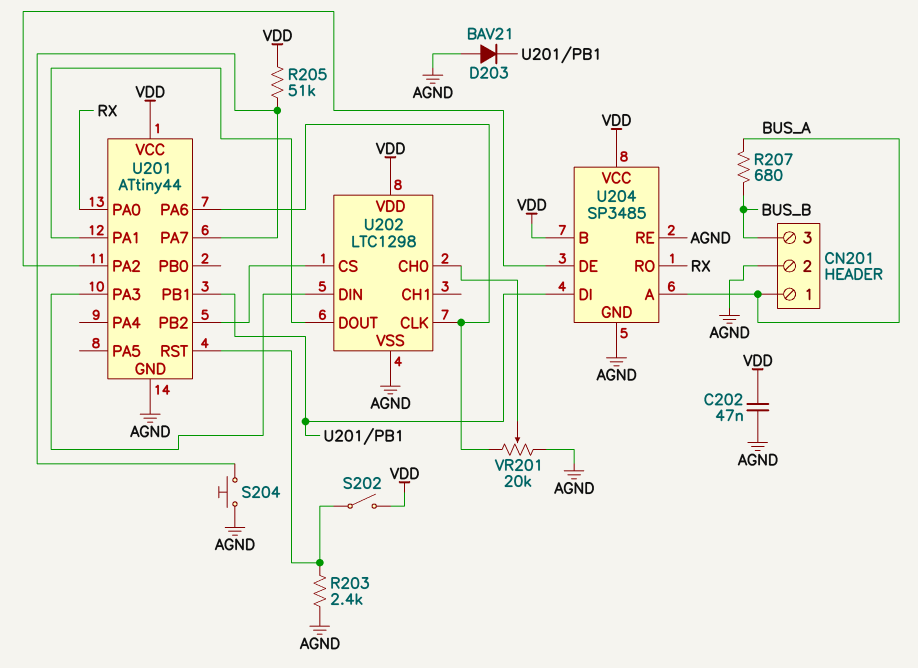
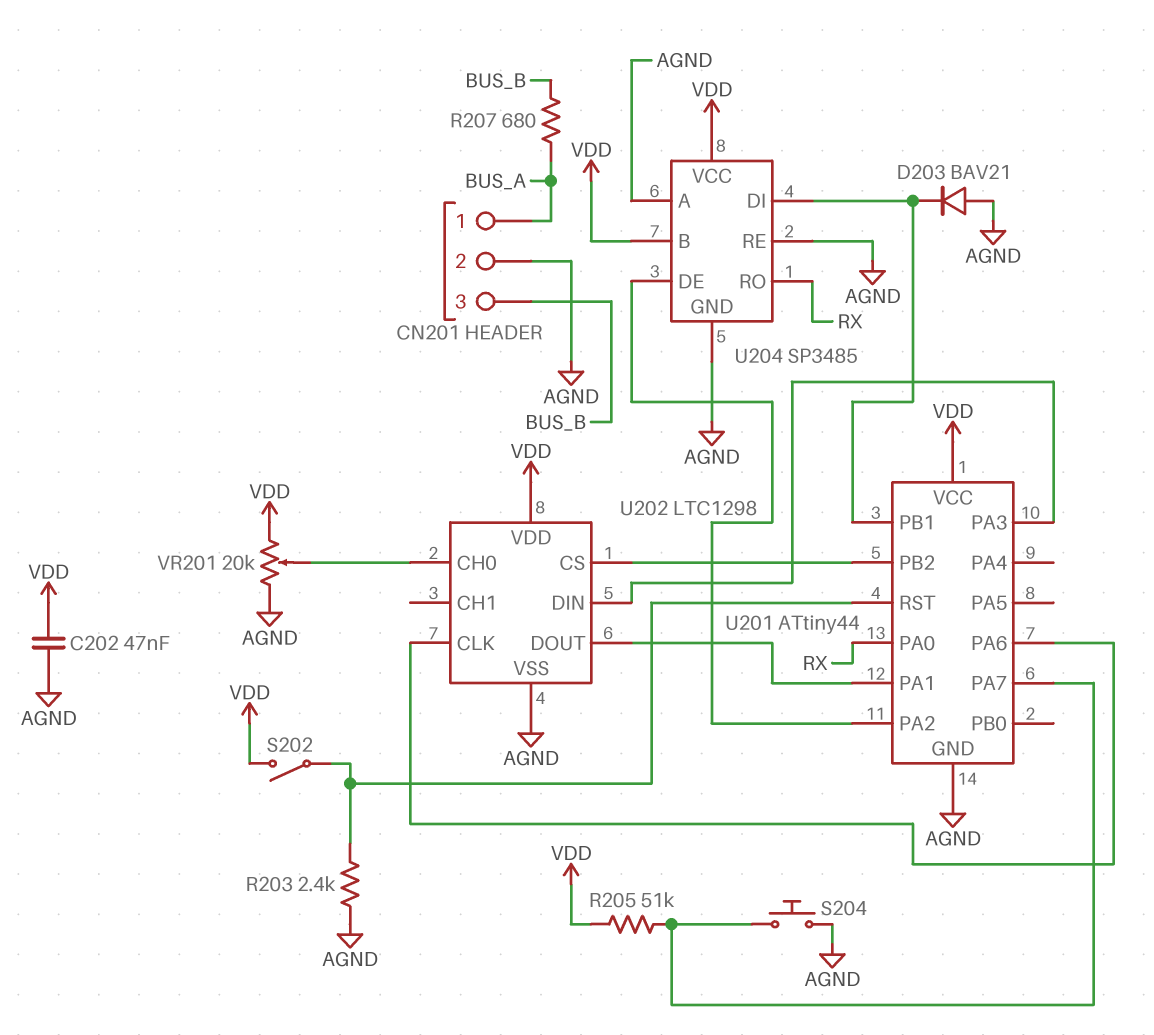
U204 pin A: BUS_A -> AGND
VR201: 20k (AGND, U201/PA6, wiper U202/CH0) -> 20k (AGND, VDD, wiper U202/CH0)

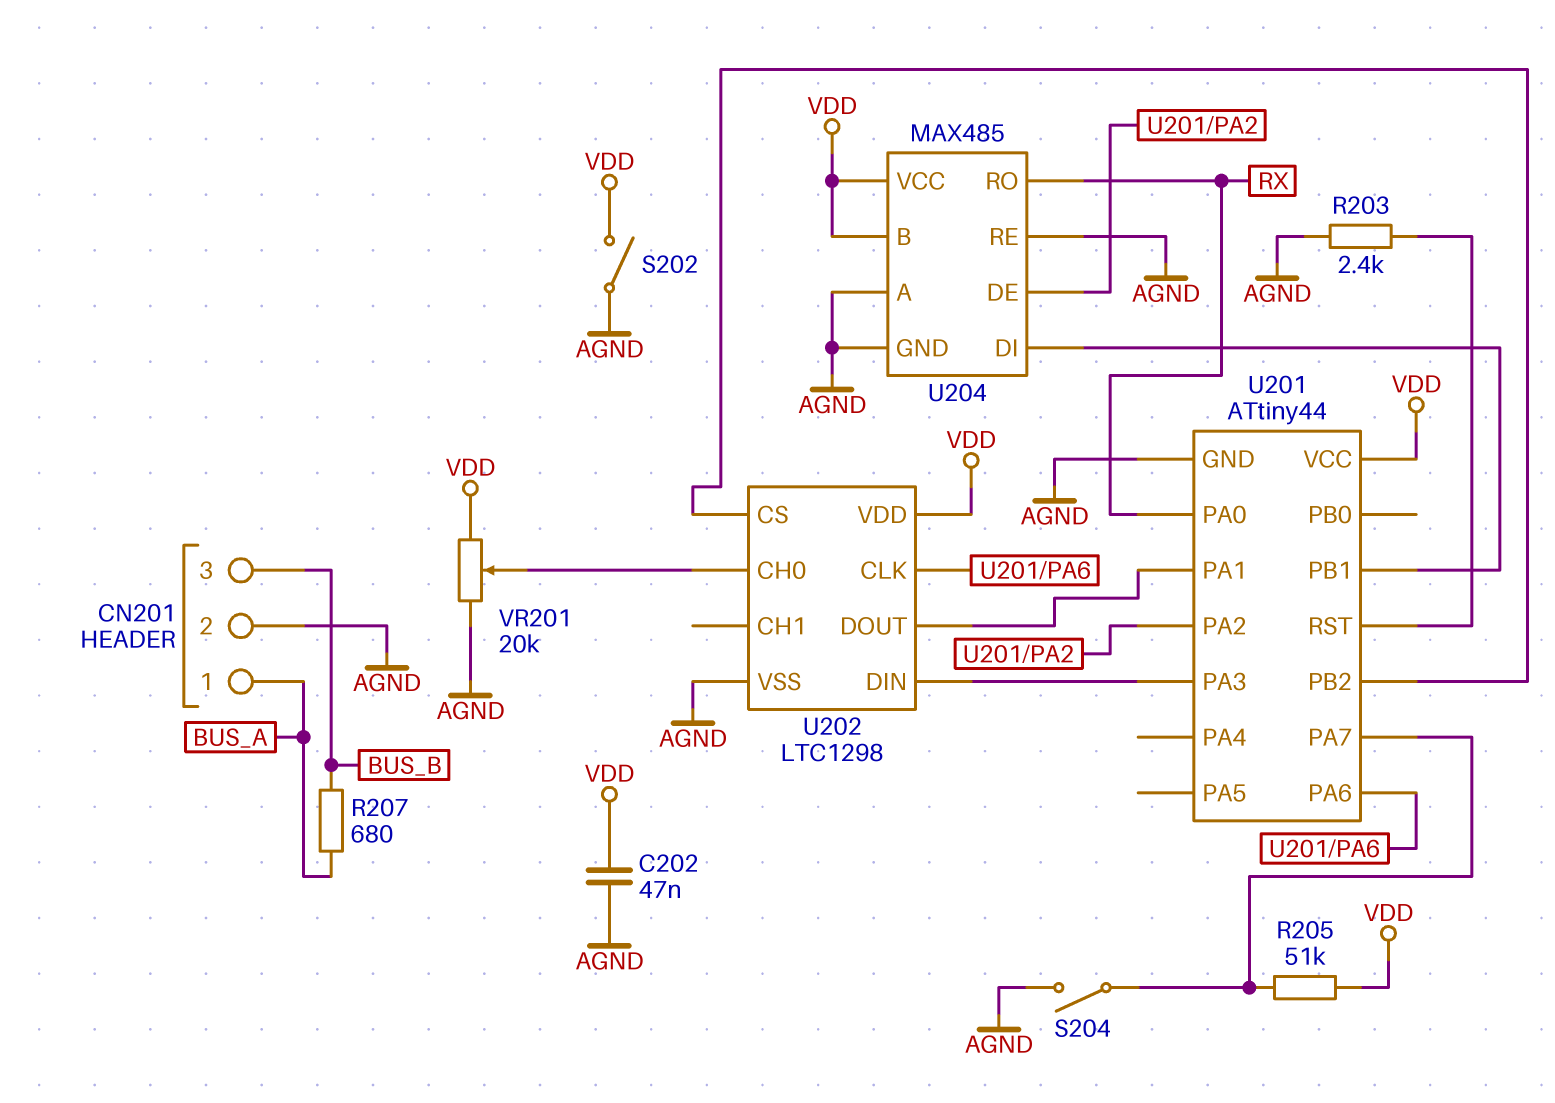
D203: diode BAV21 (A AGND, K U201/PB1) -> none
S202: switch (U201/RST, VDD) -> switch (AGND, VDD)
S204: button (AGND, U201/PA7) -> switch (AGND, U201/PA7)
U204: SP3485 -> MAX485

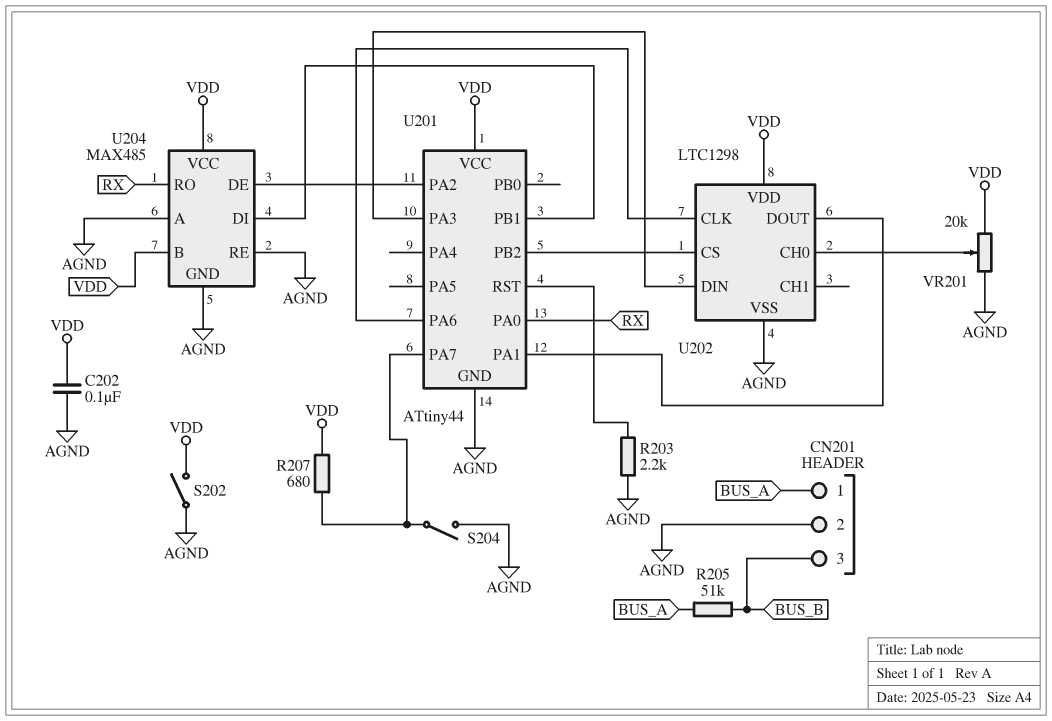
C202: 47nF (AGND, VDD) -> 100nF (AGND, VDD)
R203: 2.4k (AGND, U201/RST) -> 2.2k (AGND, U201/RST)
R205: 51k (U201/PA7, VDD) -> 51k (BUS_A, BUS_B)
R207: 680 (BUS_A, BUS_B) -> 680 (U201/PA7, VDD)

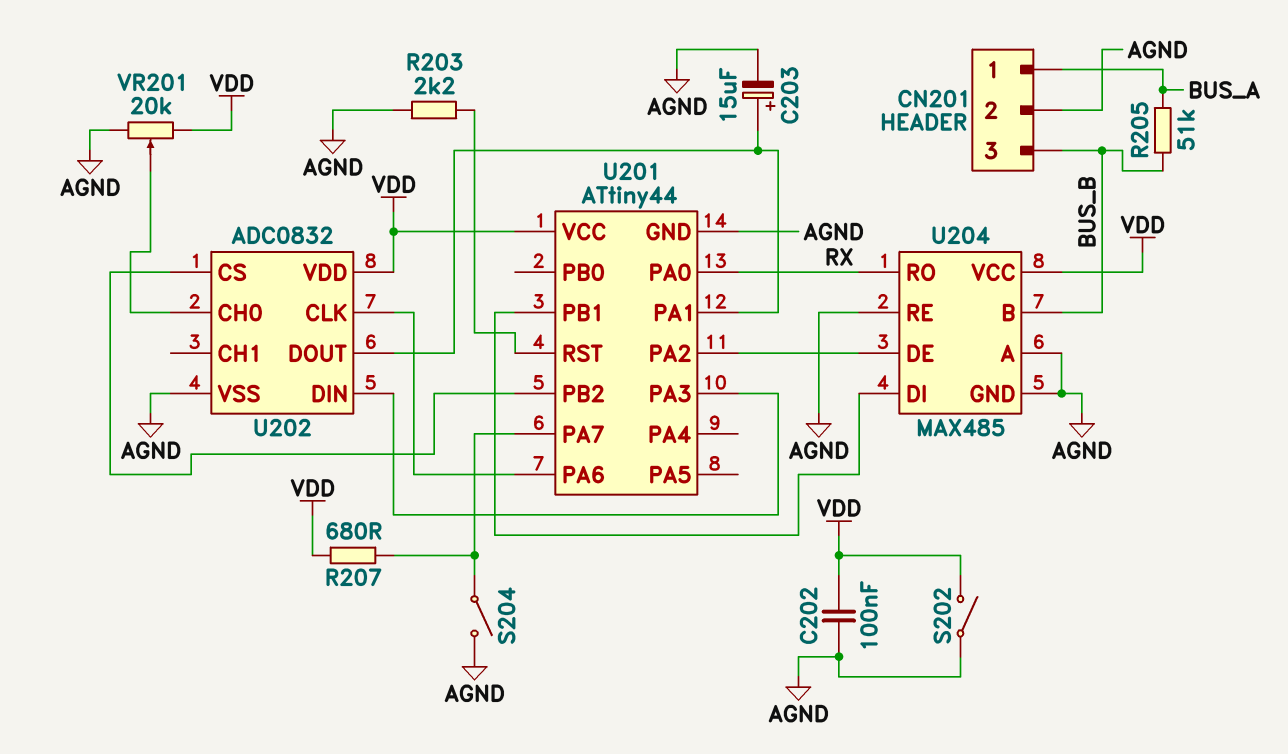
C203: none -> 15uF (plus U201/PA1, minus AGND)
U202: LTC1298 -> ADC0832
U204 pin B: VDD -> BUS_B

